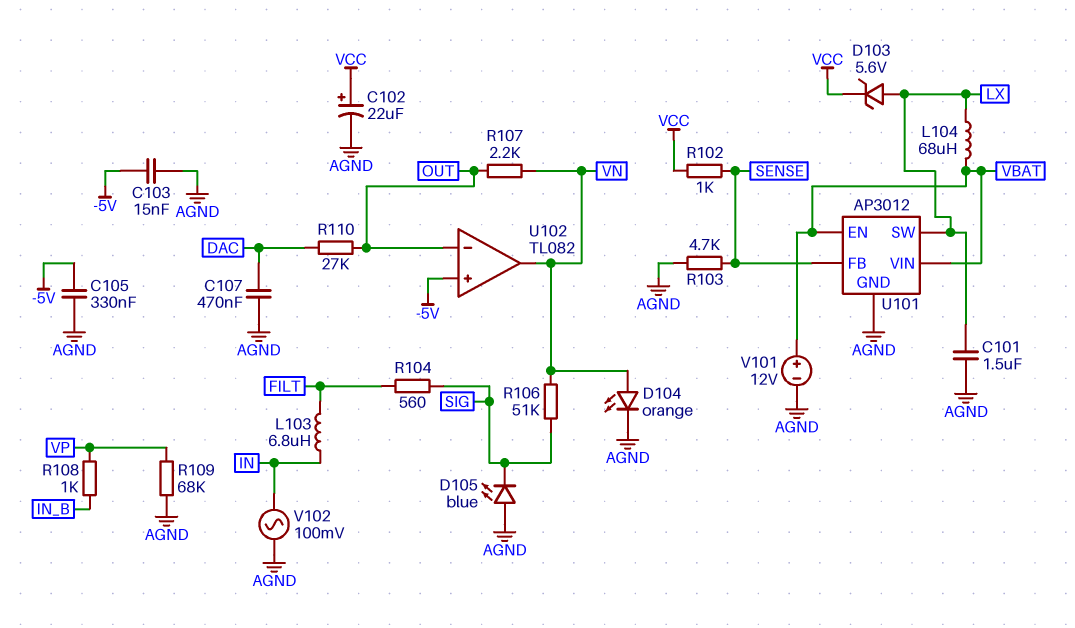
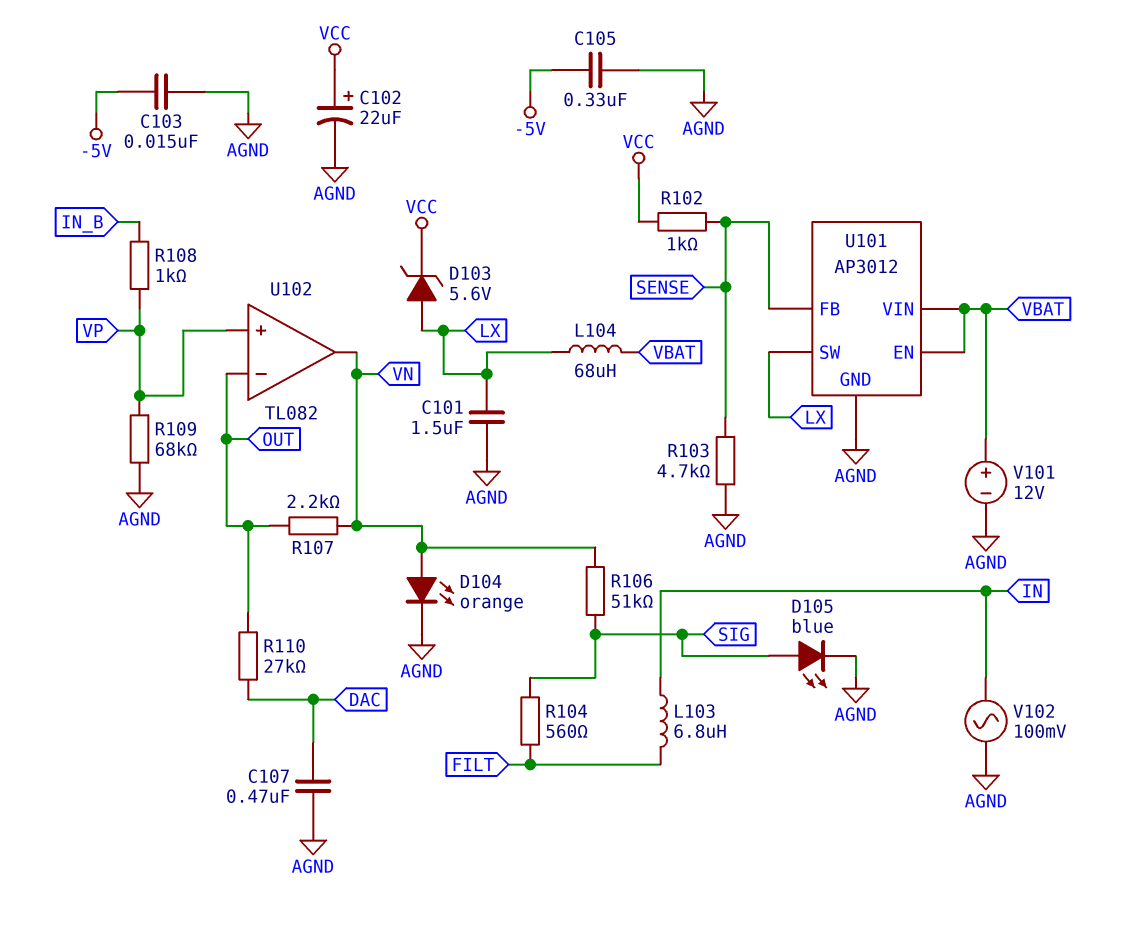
D105: LED blue (A AGND, K SIG) -> LED blue (A SIG, K AGND)
U102 pin in+: -5V -> VP

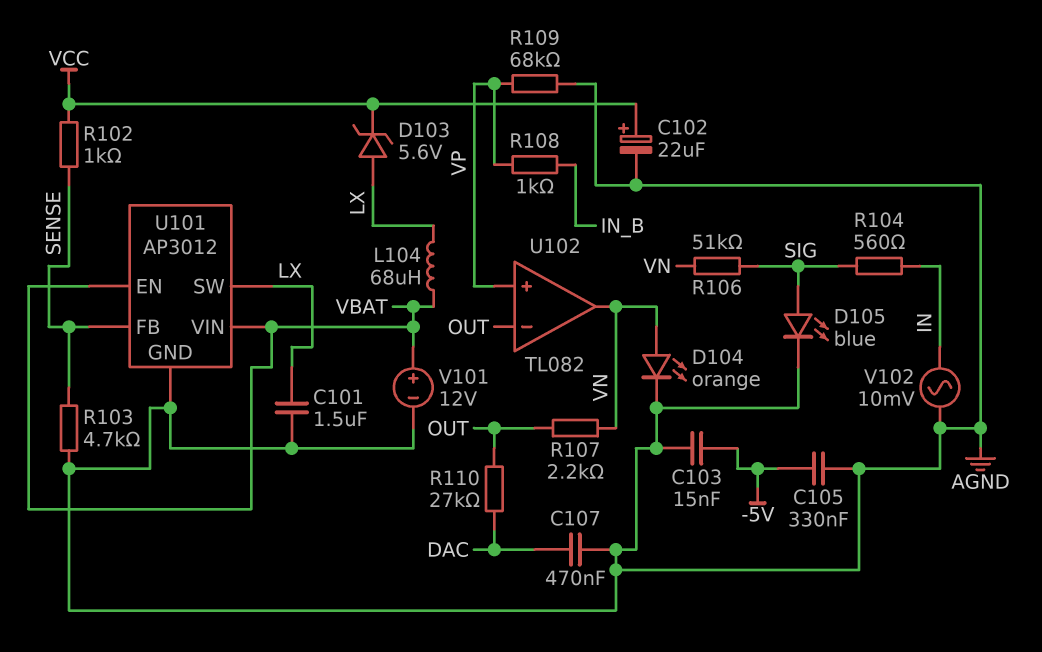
L103: 6.8uH (FILT, IN) -> none
R104: 560 (FILT, SIG) -> 560 (IN, SIG)
V102: AC 100mV (AGND, IN) -> AC 10mV (AGND, IN)

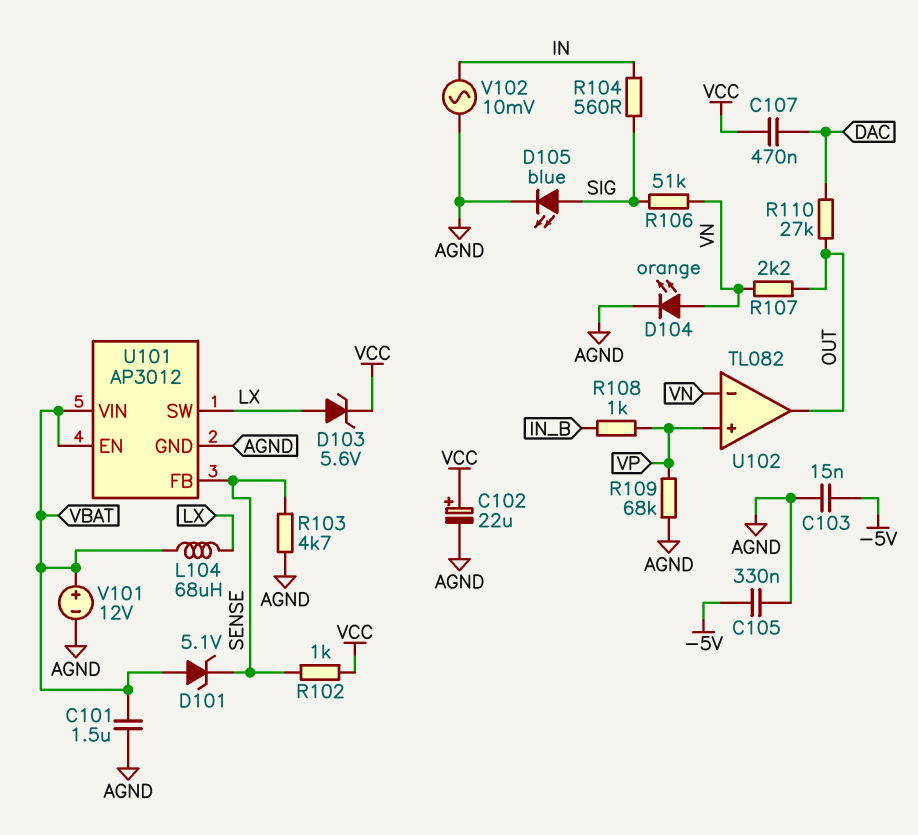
C101: 1.5uF (AGND, LX) -> 1.5uF (AGND, VBAT)
C107: 470nF (AGND, DAC) -> 470nF (DAC, VCC)
D101: none -> zener 5.1V (A VBAT, K SENSE)
U102 pin in-: OUT -> VN
U102 pin out: VN -> OUT

